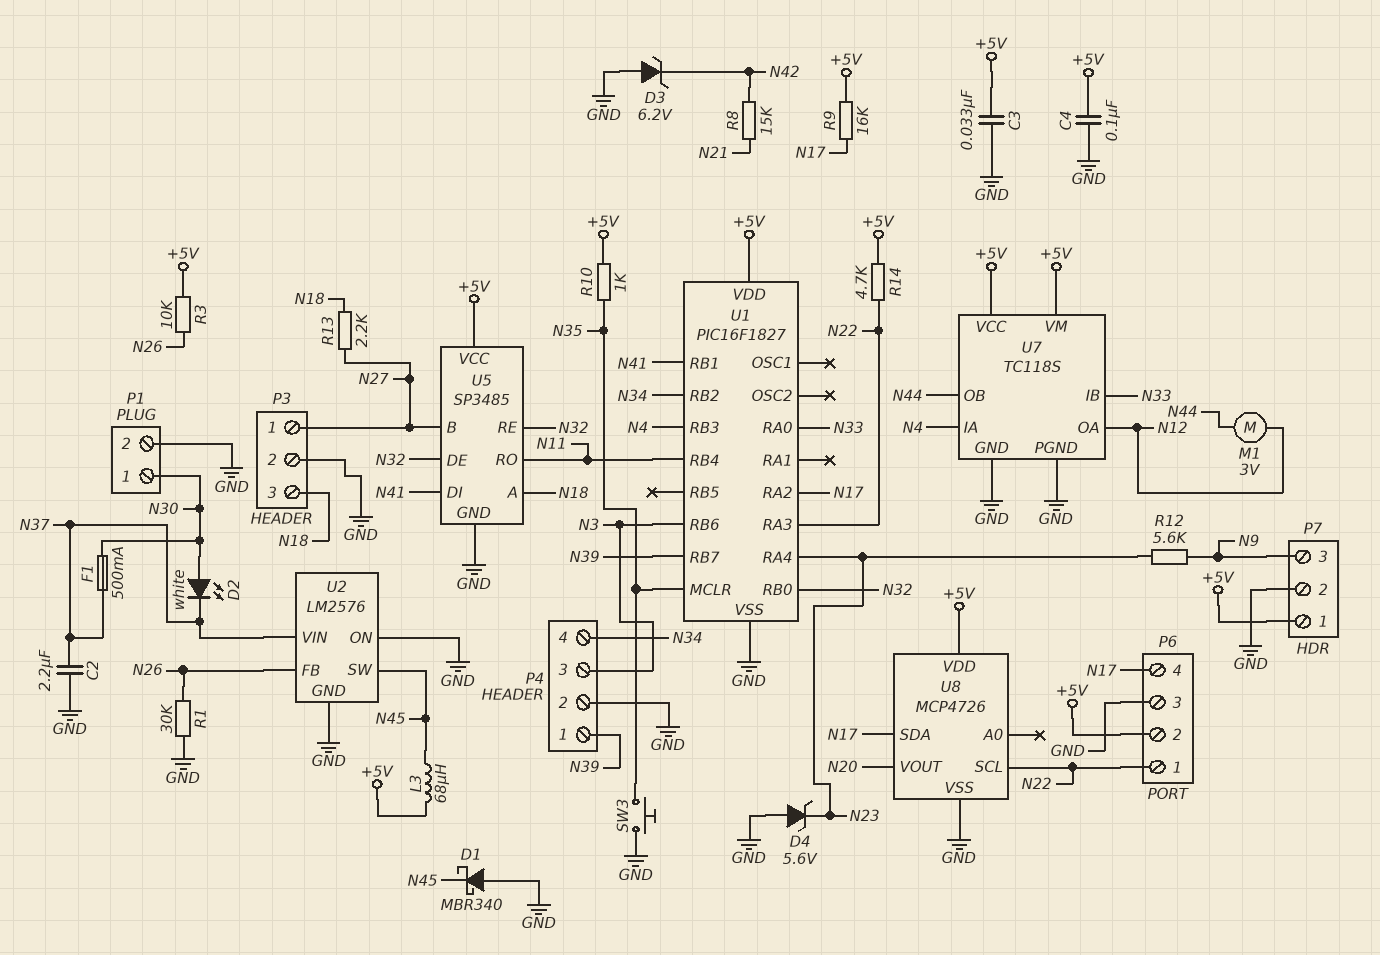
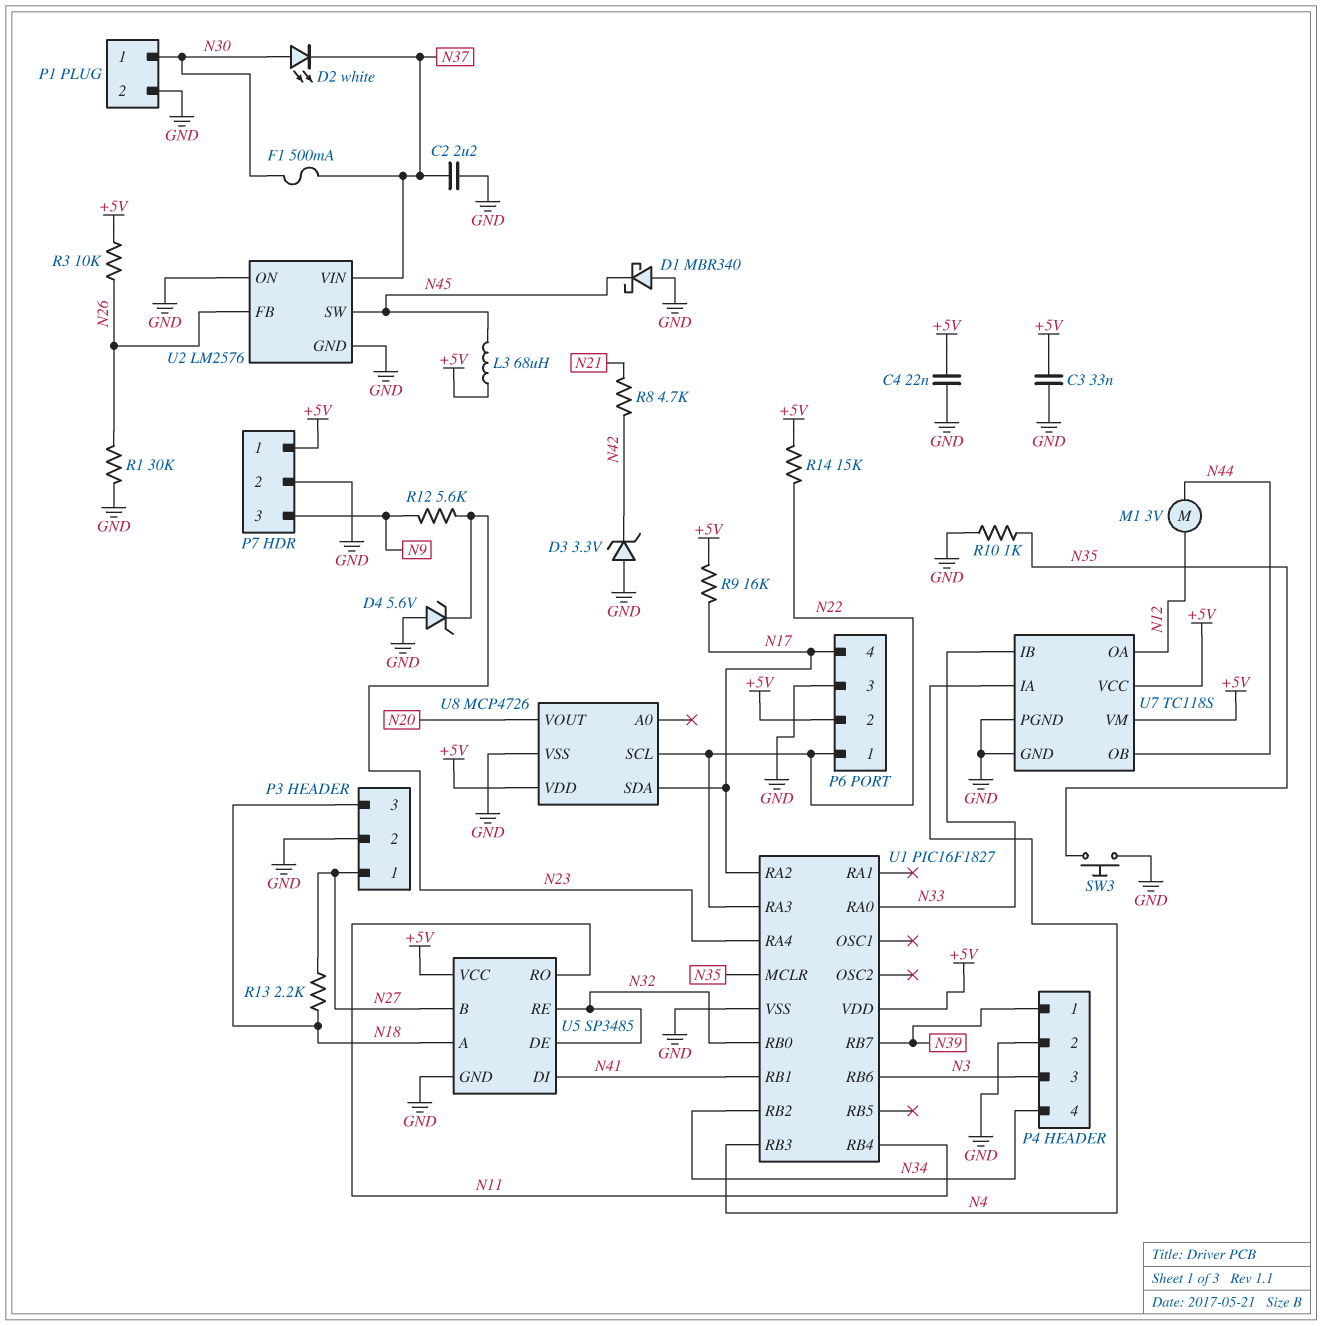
C4: 100nF (+5V, GND) -> 22nF (+5V, GND)
D3: zener 6.2V (A GND, K N42) -> zener 3.3V (A GND, K N42)
R8: 15k (N21, N42) -> 4.7k (N21, N42)
R10: 1k (+5V, N35) -> 1k (GND, N35)
R14: 4.7k (+5V, N22) -> 15k (+5V, N22)

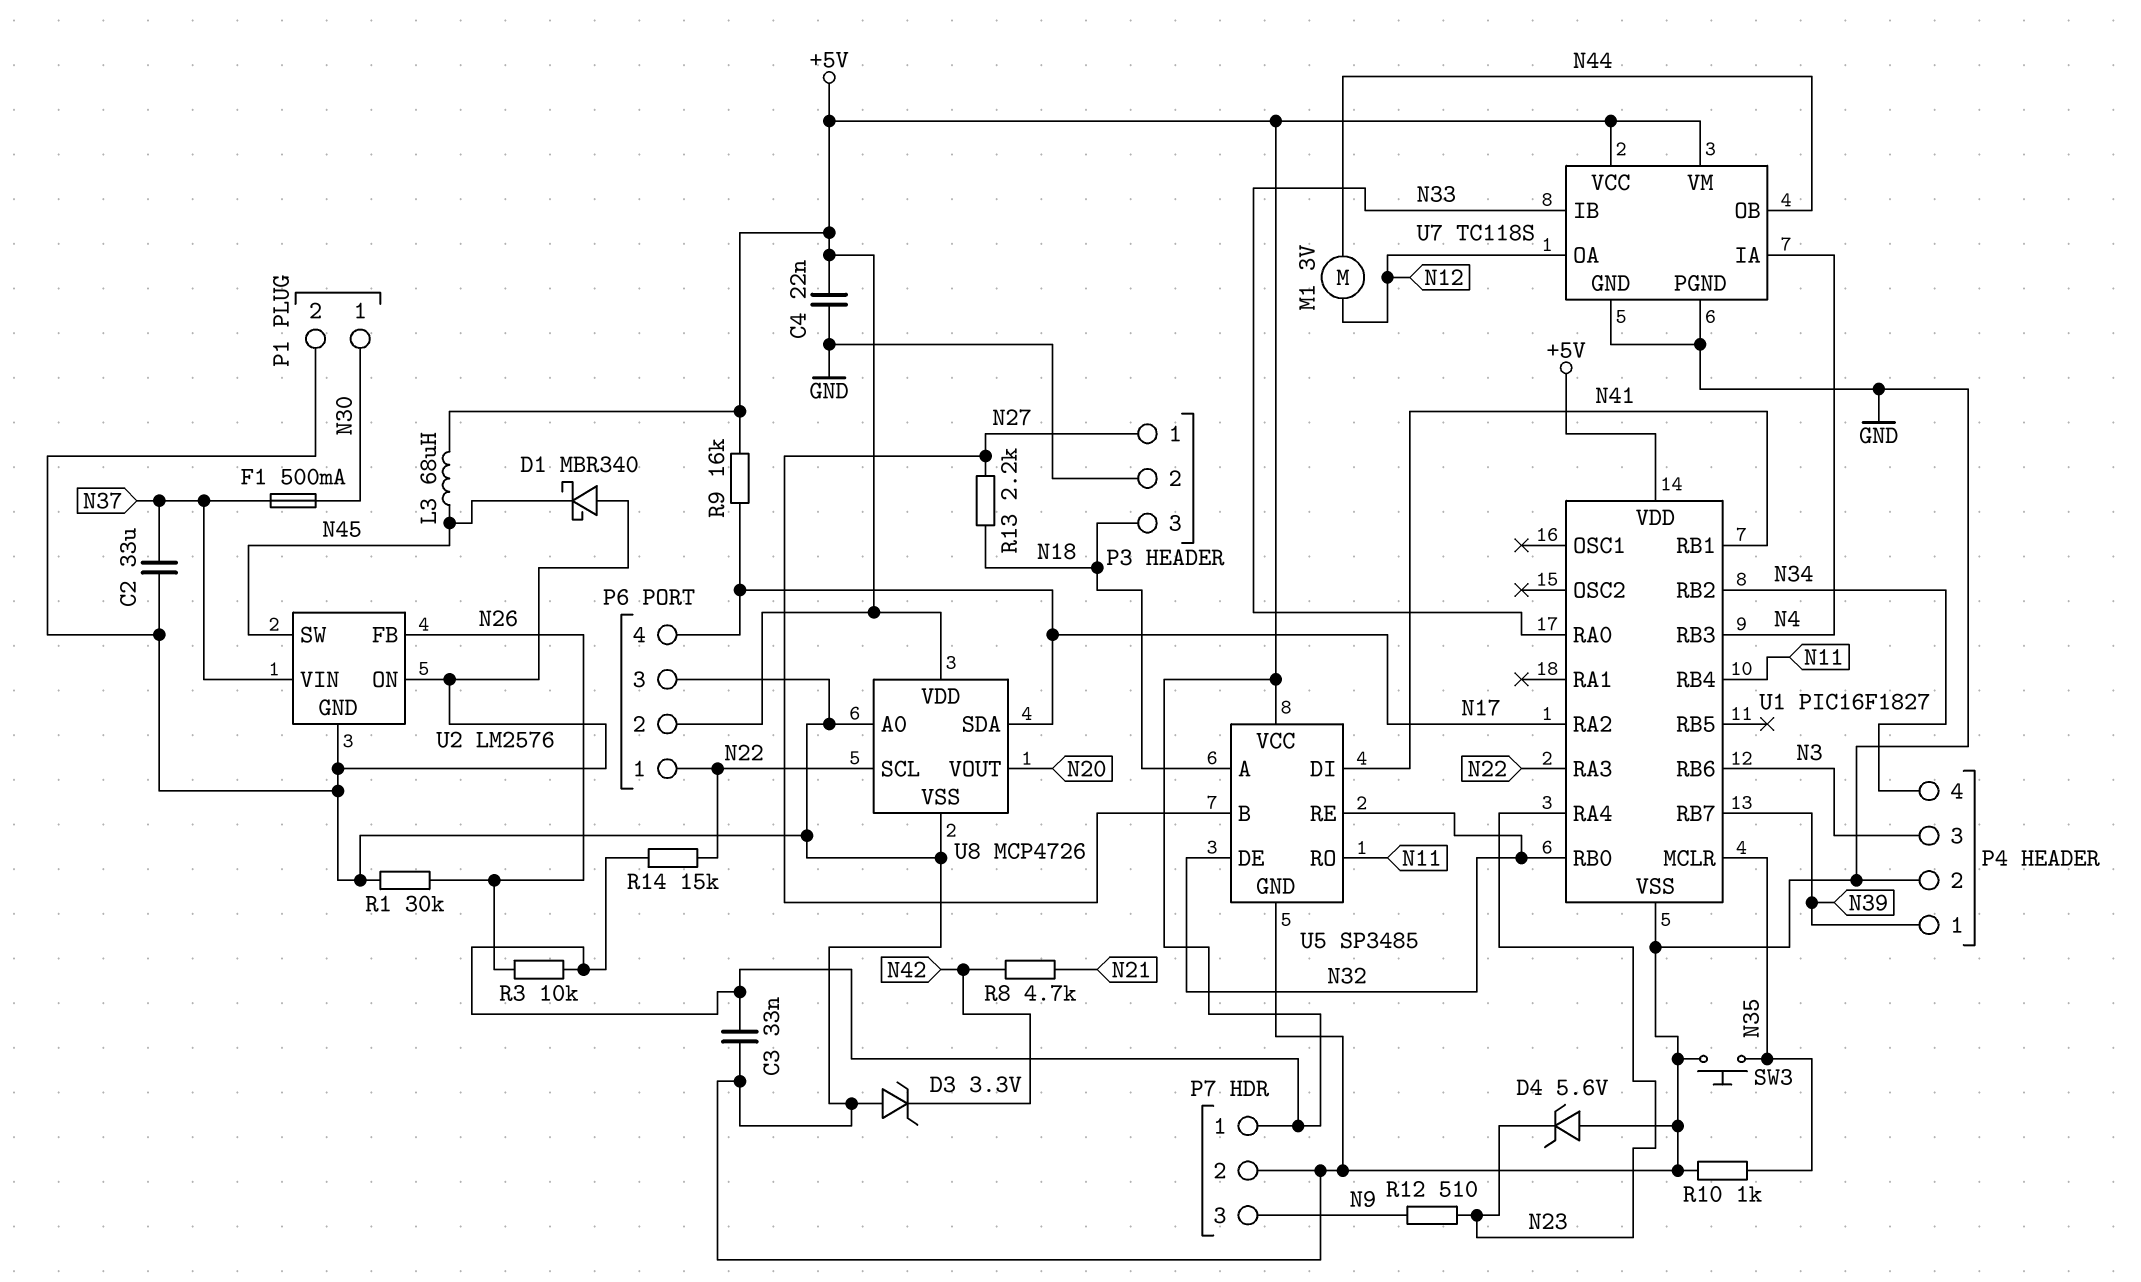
C2: 2.2uF (GND, N37) -> 33uF (GND, N37)
D2: LED white (A N30, K N37) -> none
R12: 5.6k (N9, N23) -> 510 (N9, N23)
U8 pin A0: none -> GND

